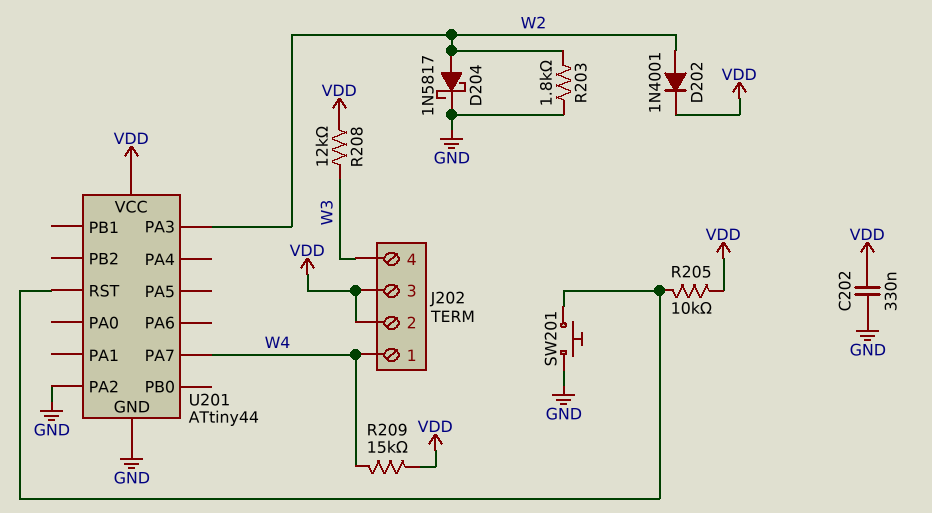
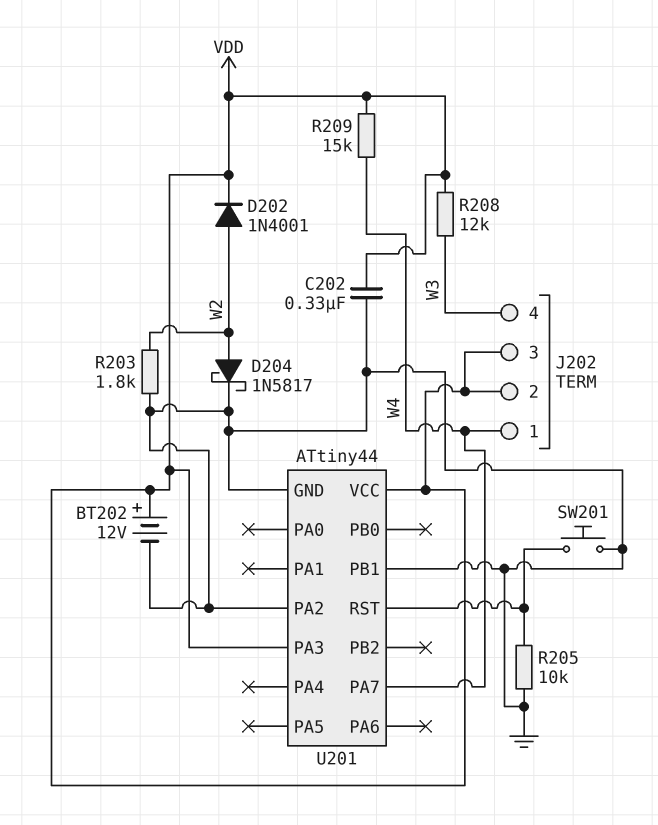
BT202: none -> 12V (plus VDD, minus GND)
R205: 10k (U201/RST, VDD) -> 10k (GND, U201/RST)
U201 pin PA3: W2 -> VDD
U201 pin PB1: none -> GND

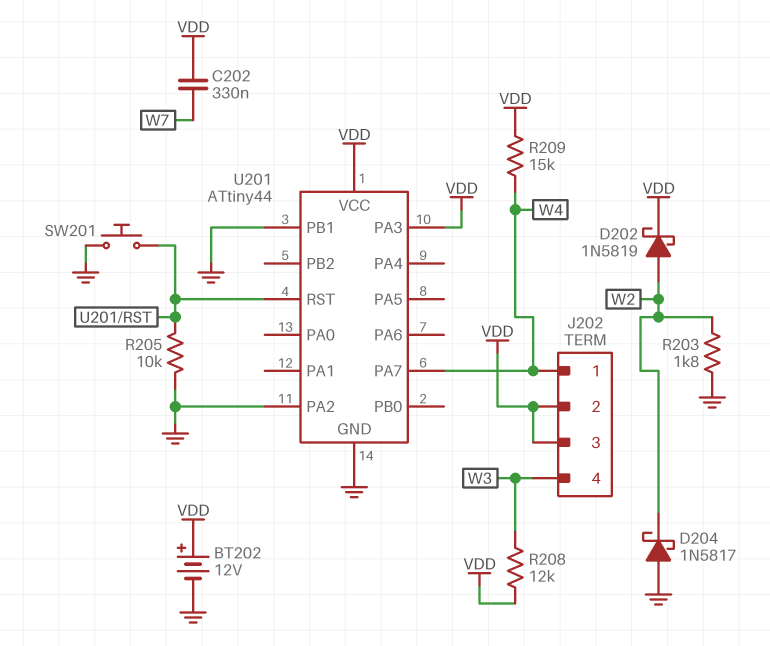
C202: 330nF (GND, VDD) -> 330nF (VDD, W7)
D202: diode 1N4001 (A W2, K VDD) -> schottky 1N5819 (A W2, K VDD)
D204: schottky 1N5817 (A W2, K GND) -> schottky 1N5817 (A GND, K W2)

